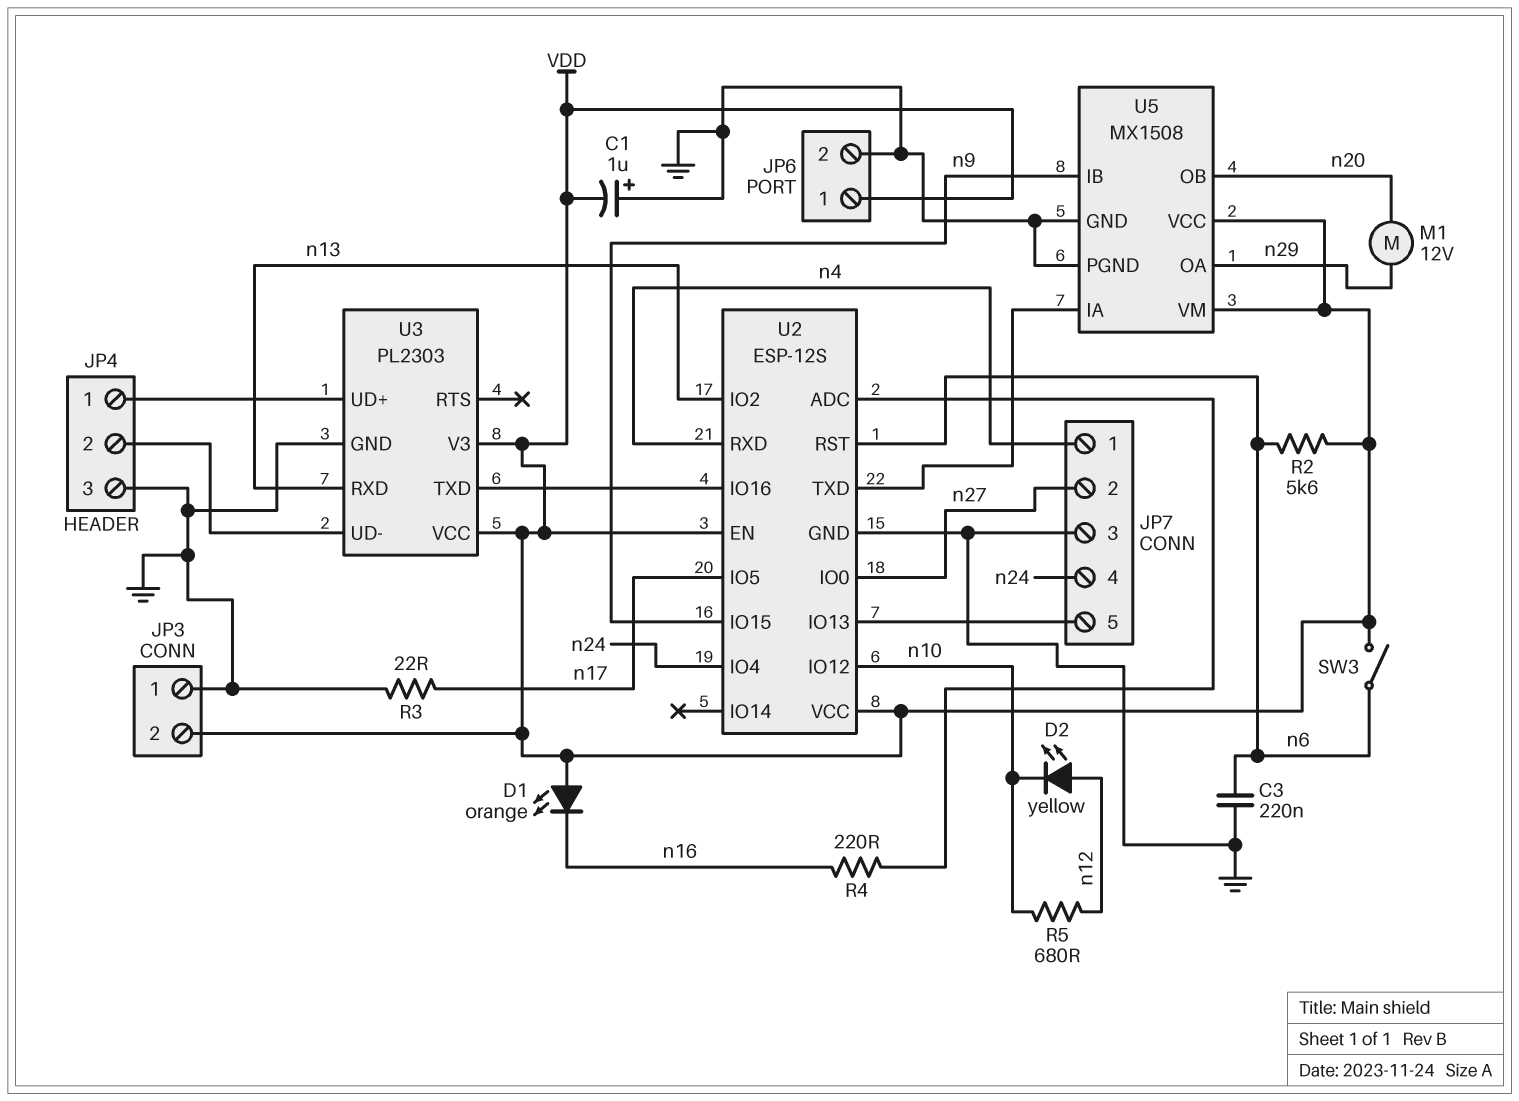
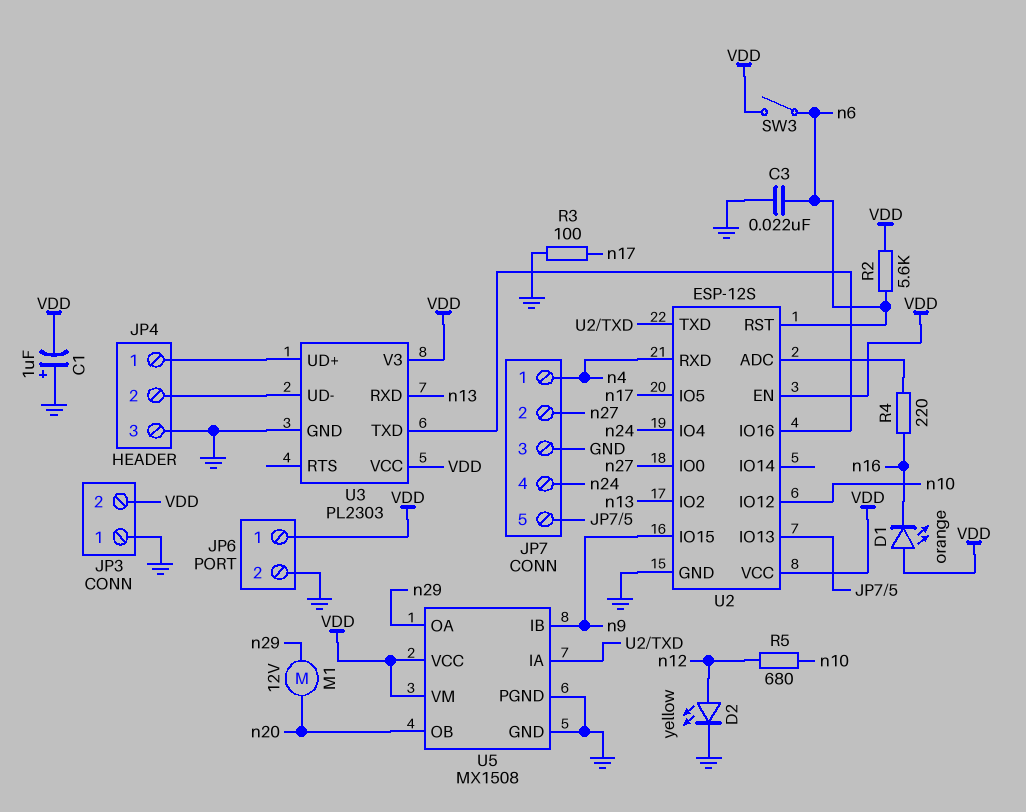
C3: 220nF (GND, n6) -> 22nF (GND, n6)
D2: LED yellow (A n12, K n10) -> LED yellow (A n12, K GND)
R3: 22 (GND, n17) -> 100 (GND, n17)

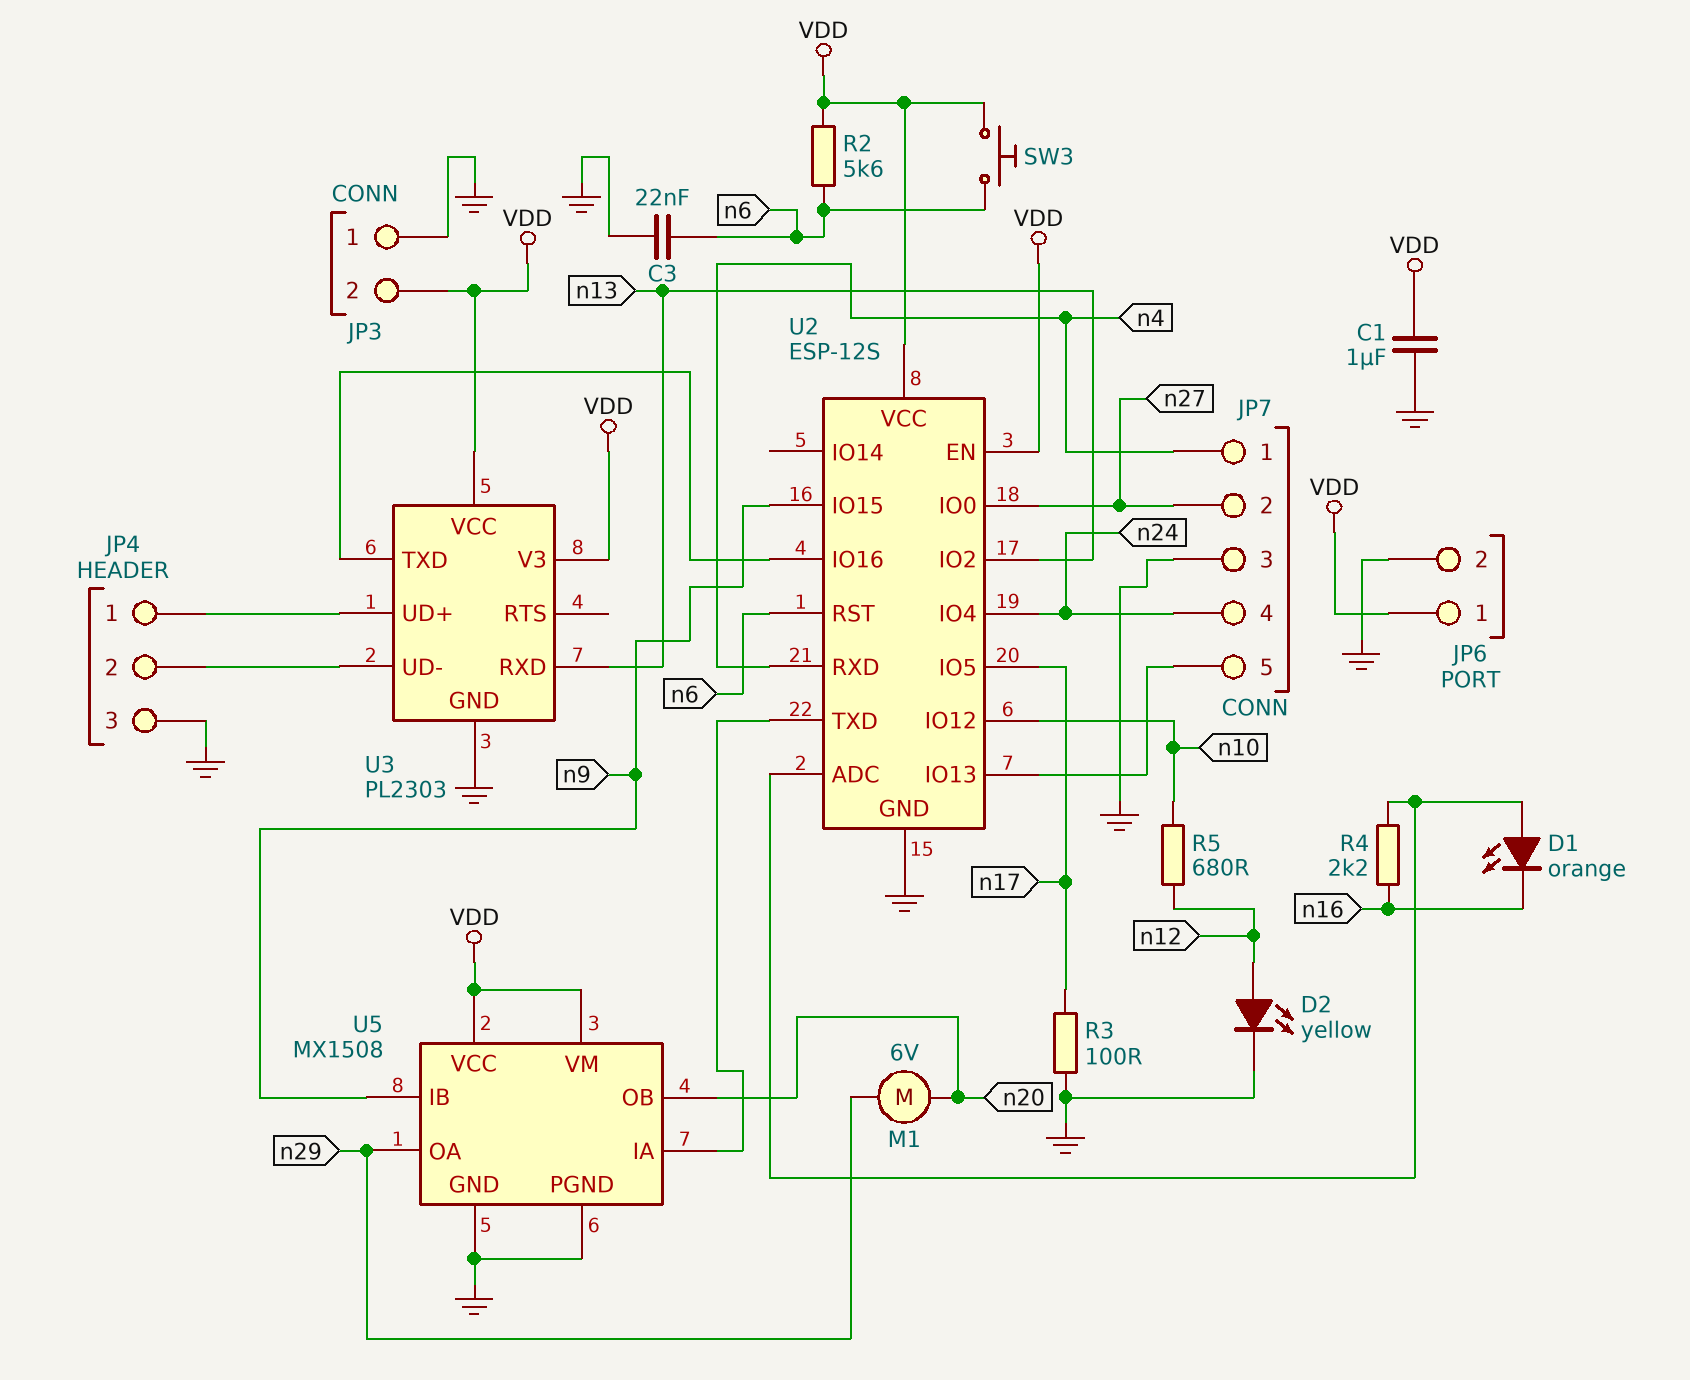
C1: 1uF (plus GND, minus VDD) -> 1uF (GND, VDD)
D1: LED orange (A VDD, K n16) -> LED orange (A U2/ADC, K n16)
M1: motor 12V (n20, n29) -> motor 6V (n20, n29)
R4: 220 (U2/ADC, n16) -> 2.2k (U2/ADC, n16)
SW3: switch (VDD, n6) -> button (VDD, n6)

